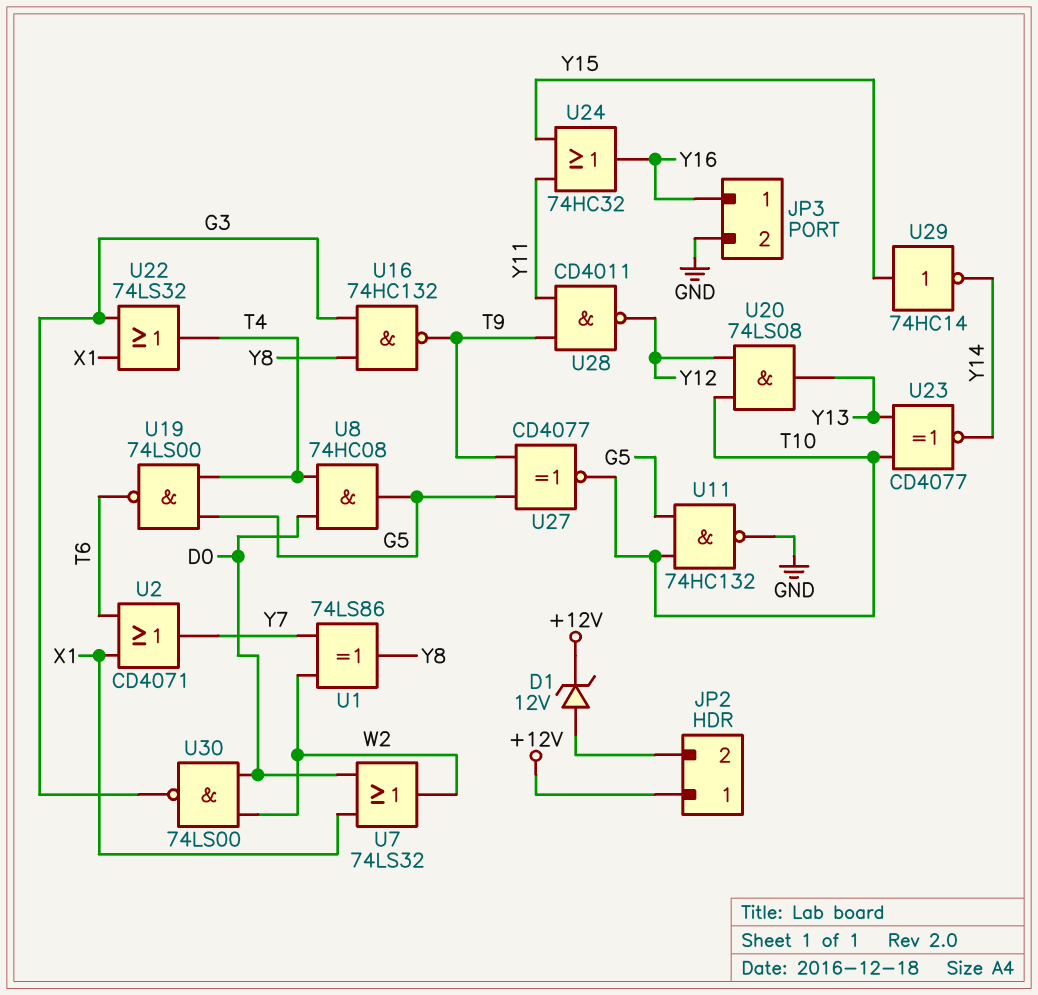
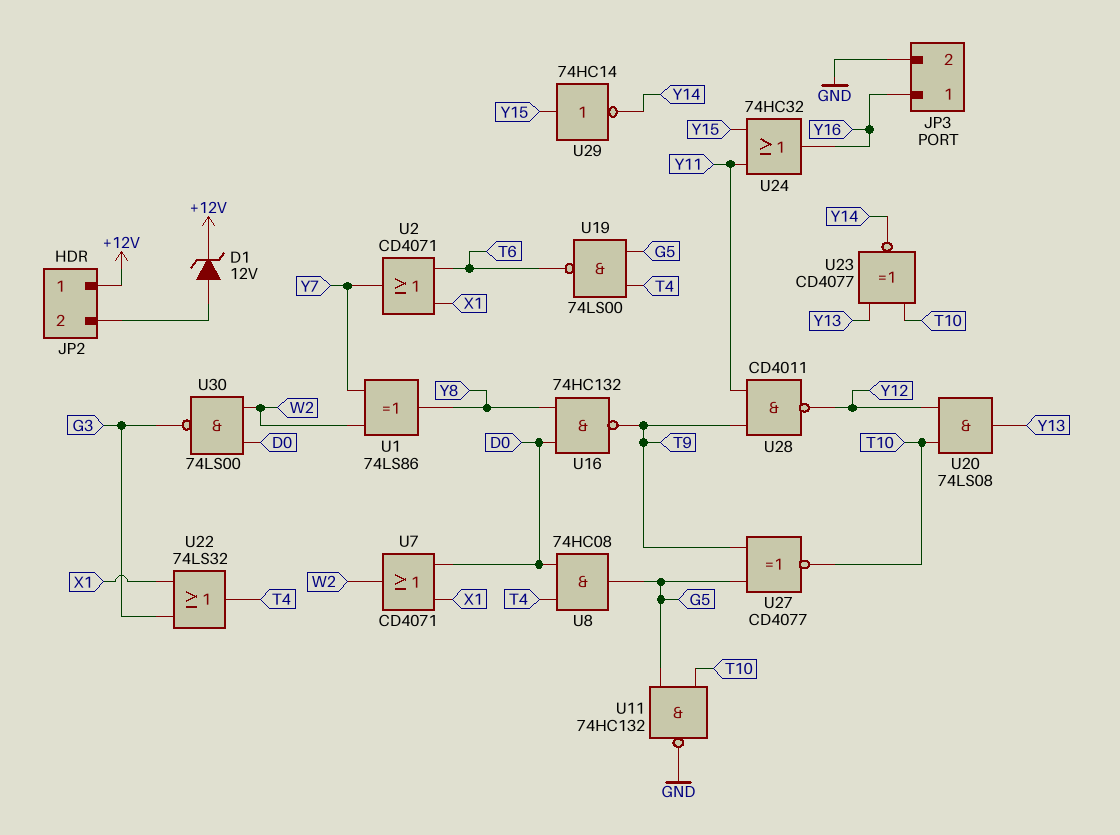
U7: OR 74LS32 (in D0, in X1, out W2) -> OR CD4071 (in D0, in X1, out W2)
U16: NAND 74HC132 (in G3, in Y8, out T9) -> NAND 74HC132 (in D0, in Y8, out T9)

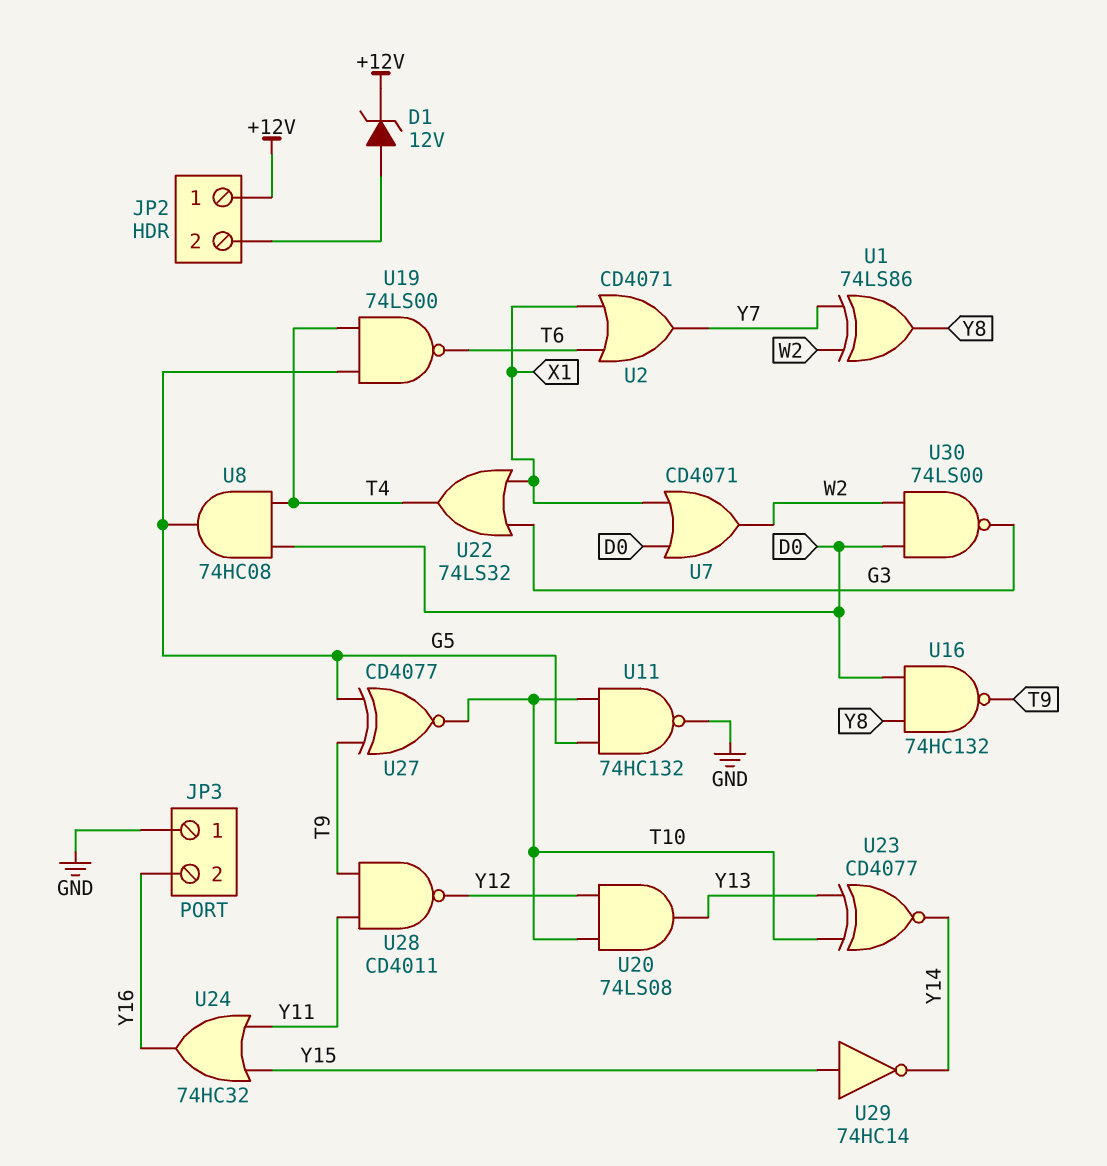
JP3 pin 1: Y16 -> GND
JP3 pin 2: GND -> Y16

